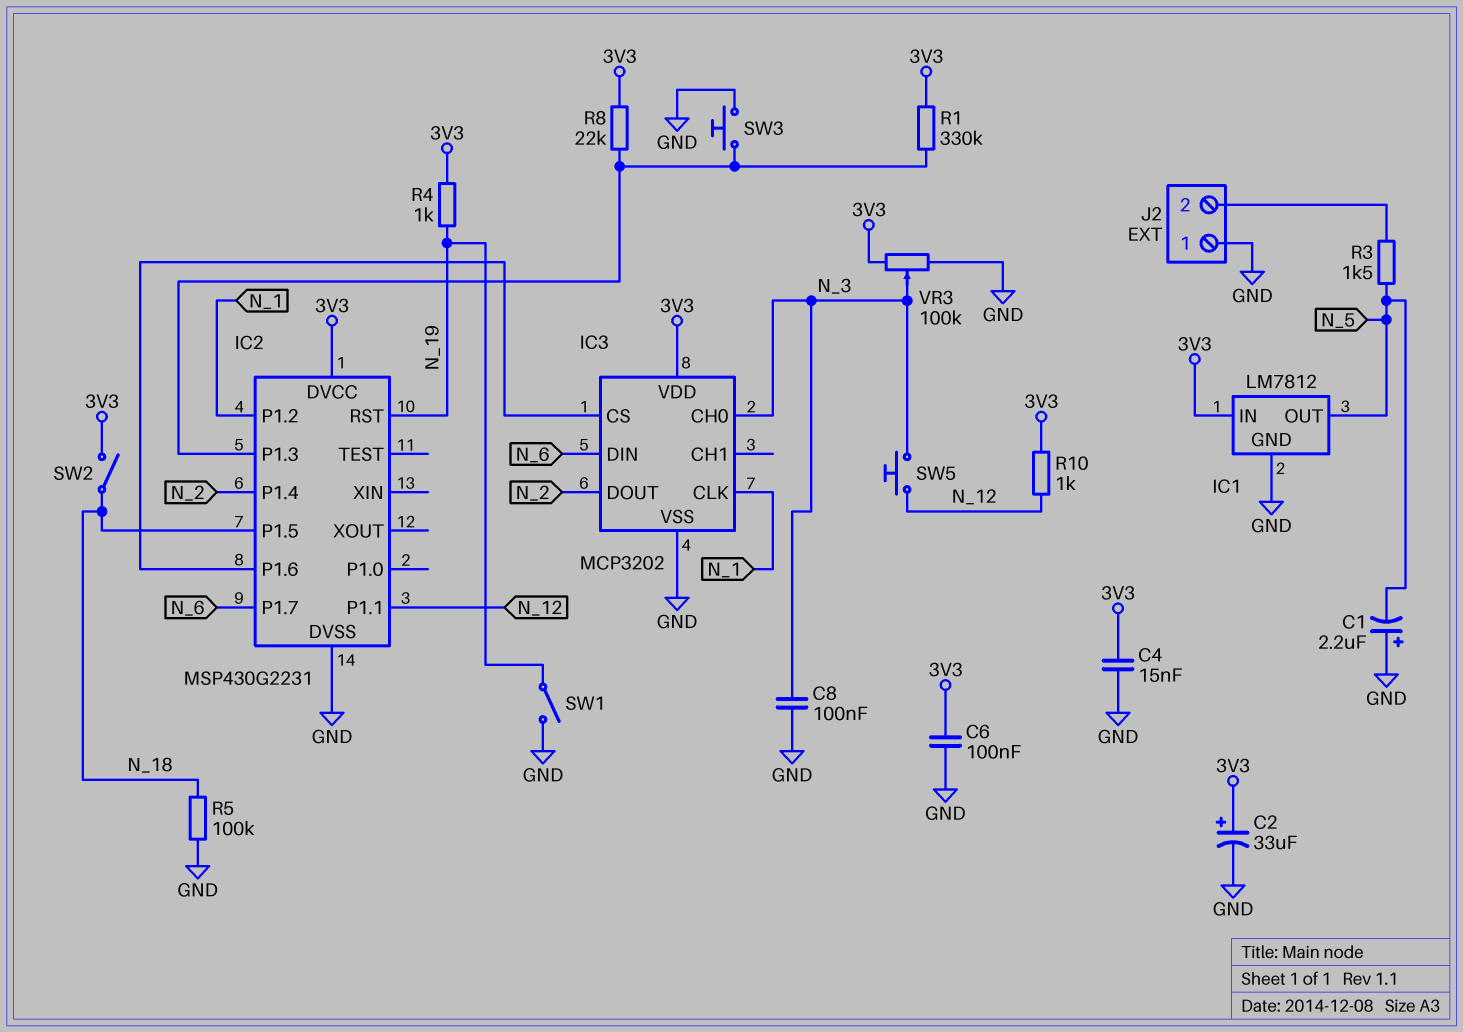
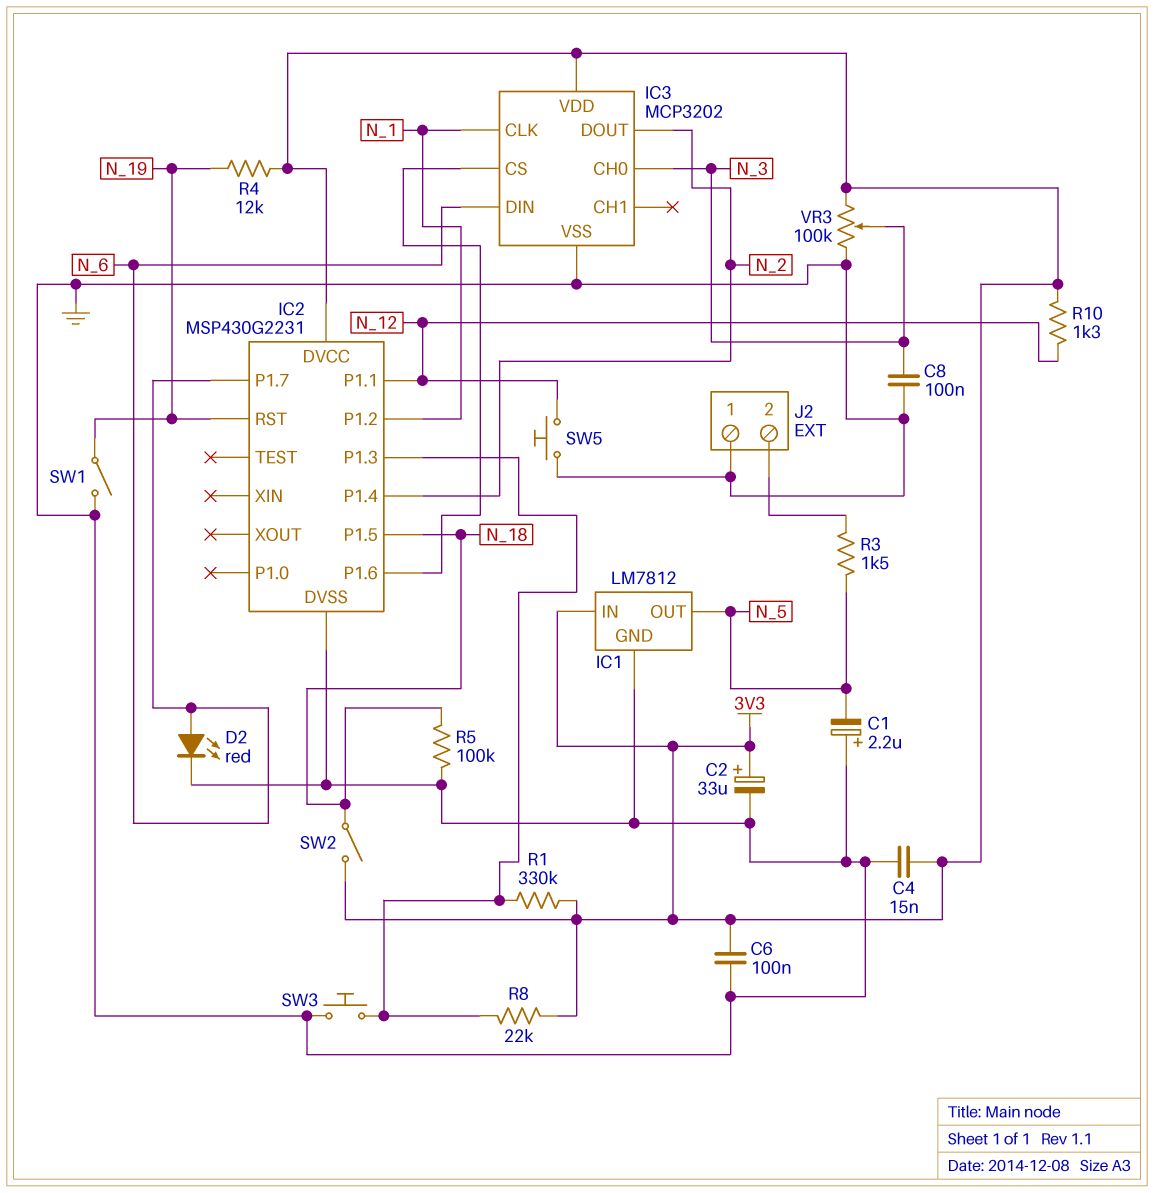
D2: none -> LED red (A N_6, K GND)
R4: 1k (3V3, N_19) -> 12k (3V3, N_19)
R10: 1k (3V3, N_12) -> 1.3k (3V3, N_12)
SW5: button (N_3, N_12) -> button (GND, N_12)

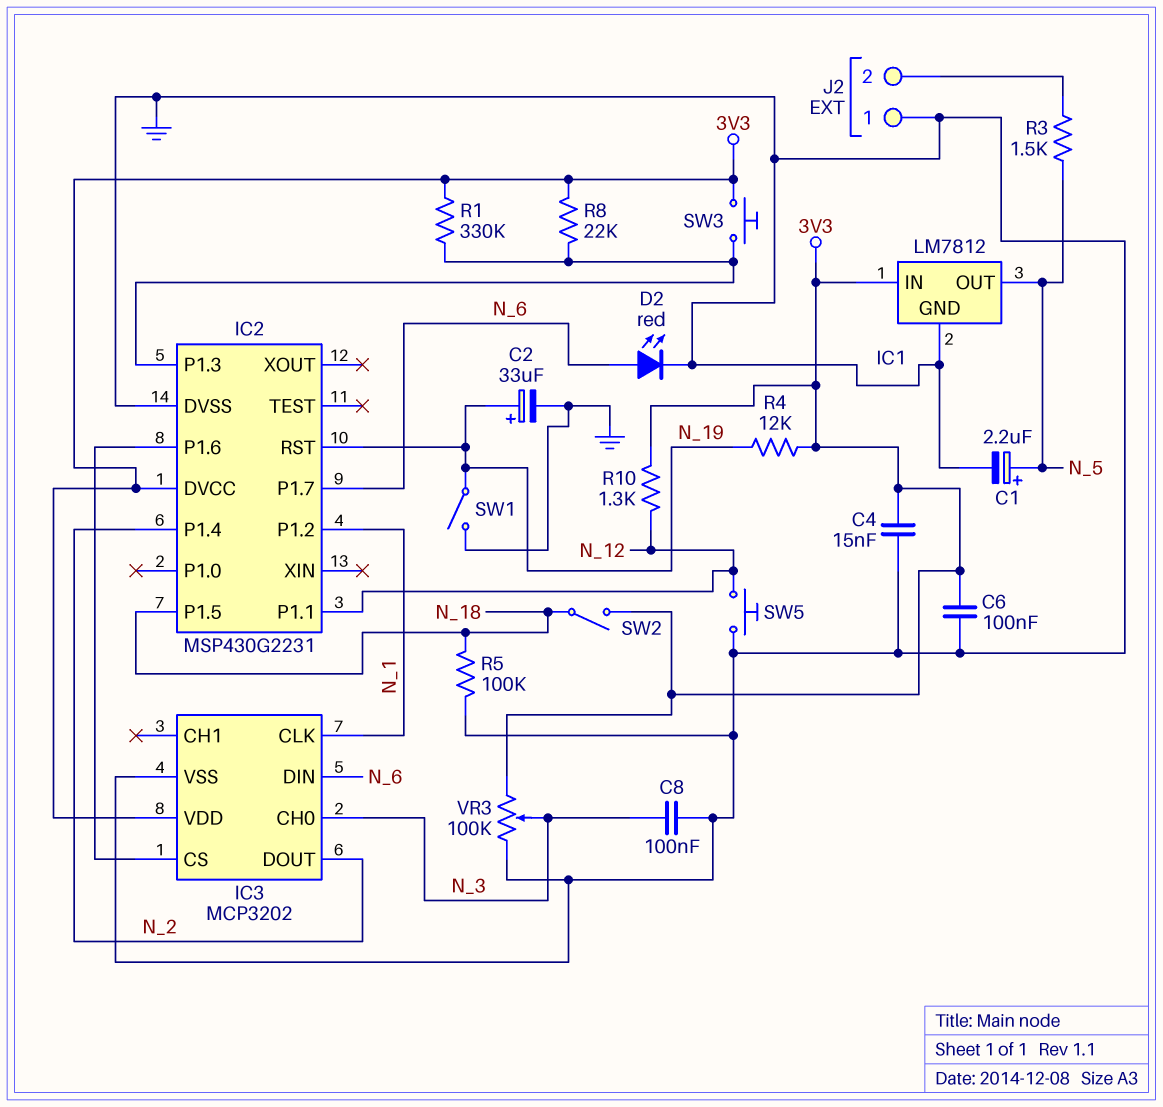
C1: 2.2uF (plus GND, minus N_5) -> 2.2uF (plus N_5, minus GND)
C2: 33uF (plus 3V3, minus GND) -> 33uF (plus N_19, minus GND)
SW3: button (GND, IC2/P1.3) -> button (3V3, IC2/P1.3)

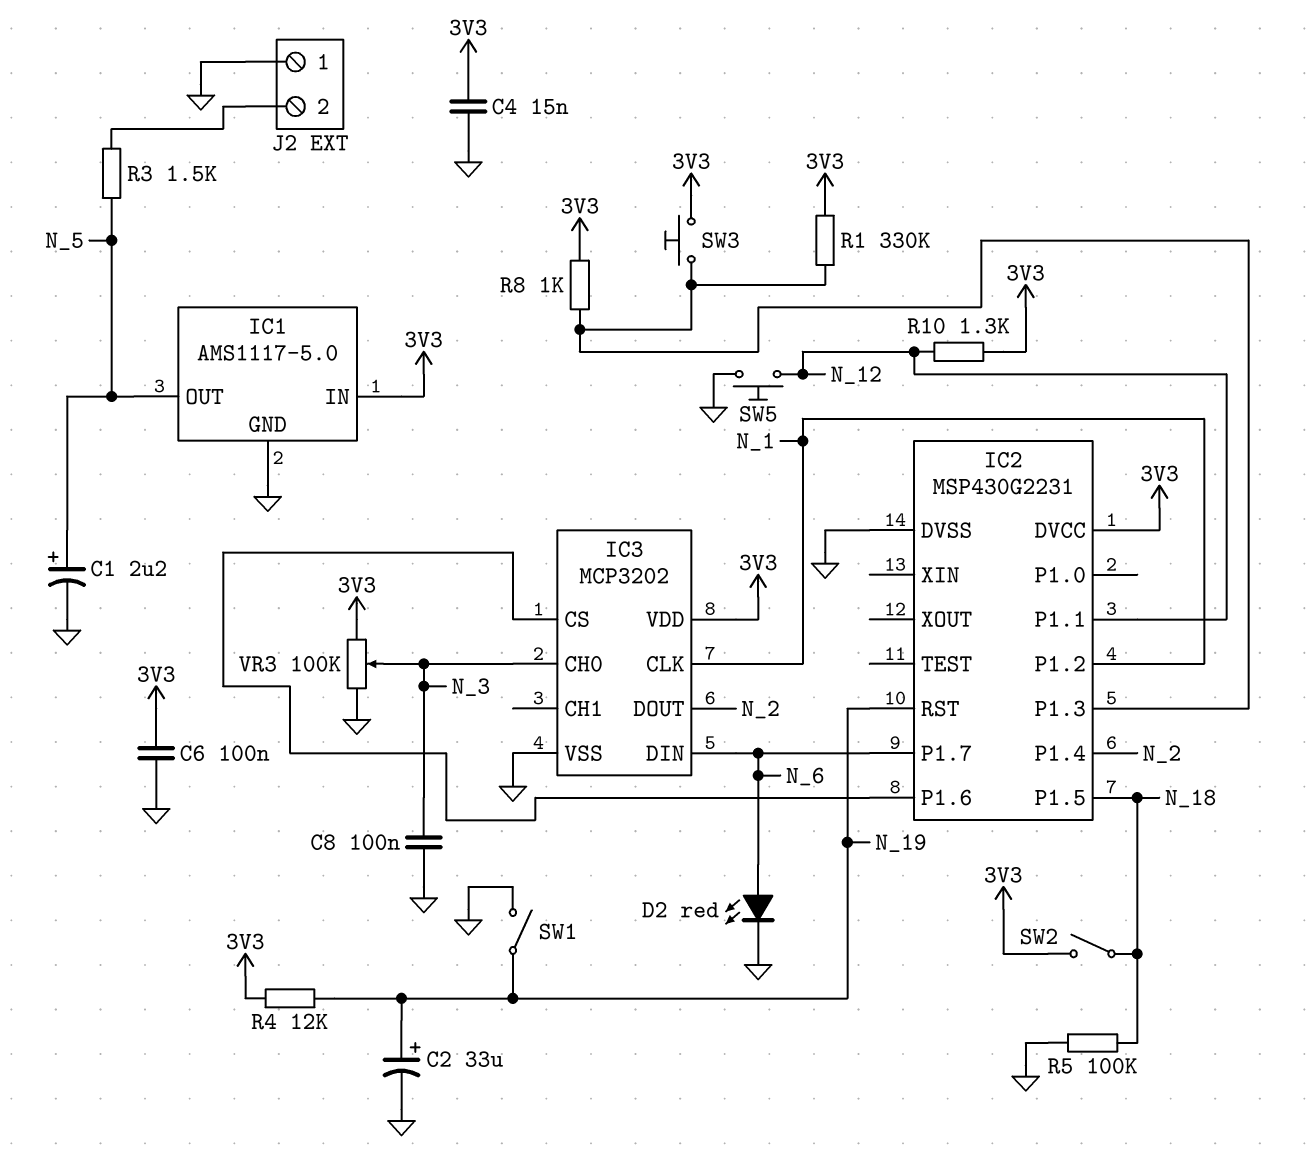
IC1: LM7812 -> AMS1117-5.0
R8: 22k (3V3, IC2/P1.3) -> 1k (3V3, IC2/P1.3)

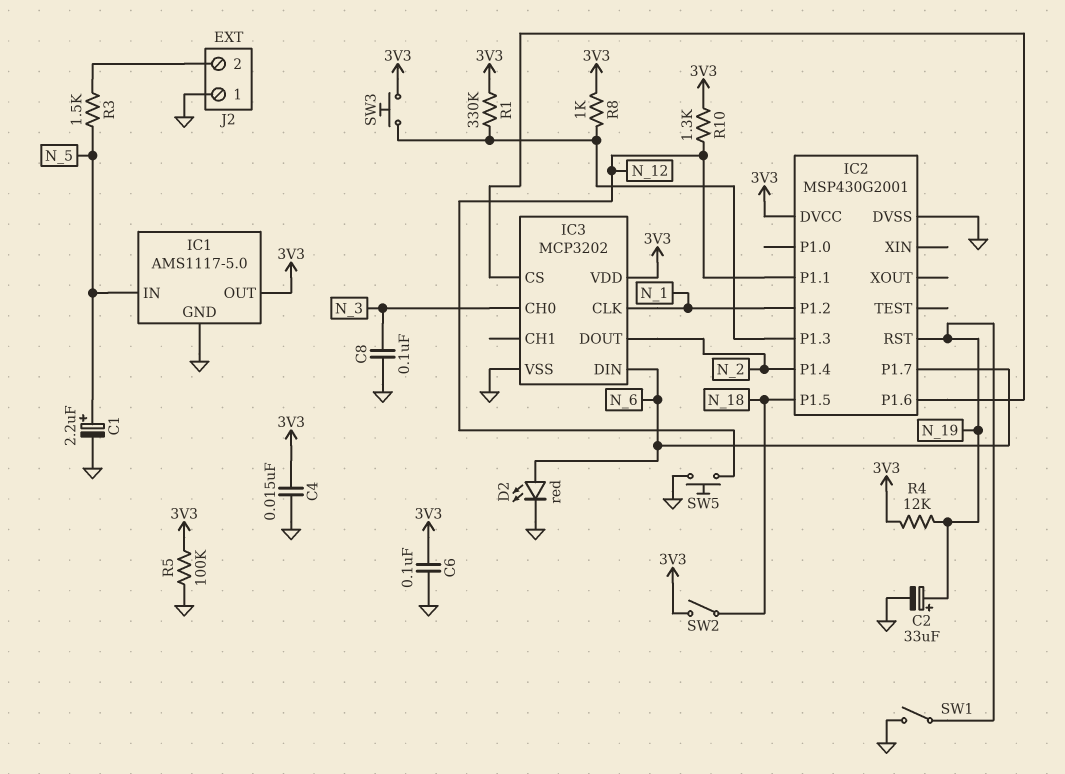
IC1 pin IN: 3V3 -> N_5
IC1 pin OUT: N_5 -> 3V3
IC2: MSP430G2231 -> MSP430G2001
R5: 100k (GND, N_18) -> 100k (3V3, GND)
VR3: 100k (3V3, GND, wiper N_3) -> none

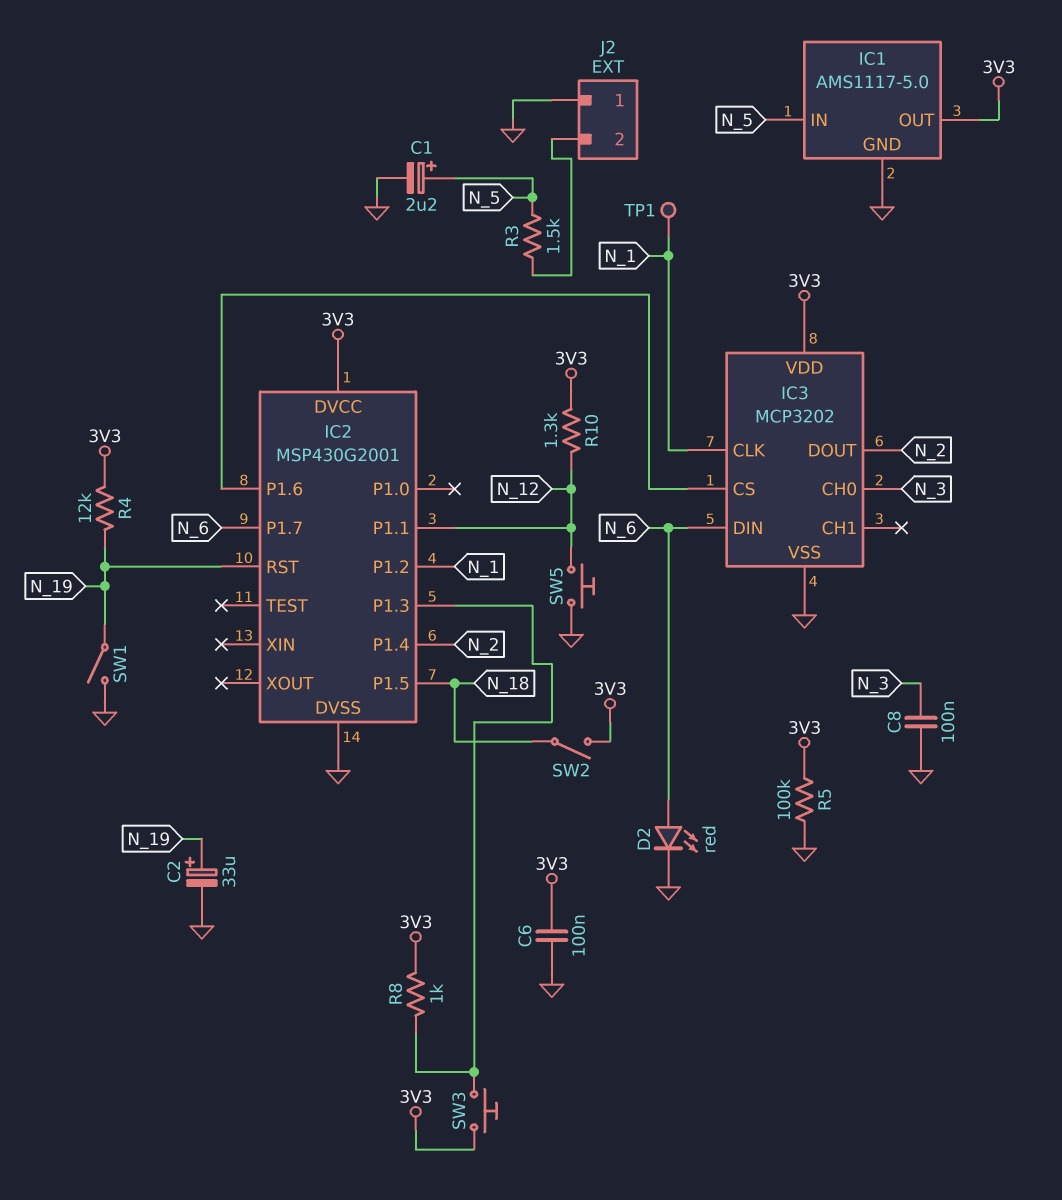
C4: 15nF (3V3, GND) -> none
R1: 330k (3V3, IC2/P1.3) -> none
TP1: none -> test point (N_1)

